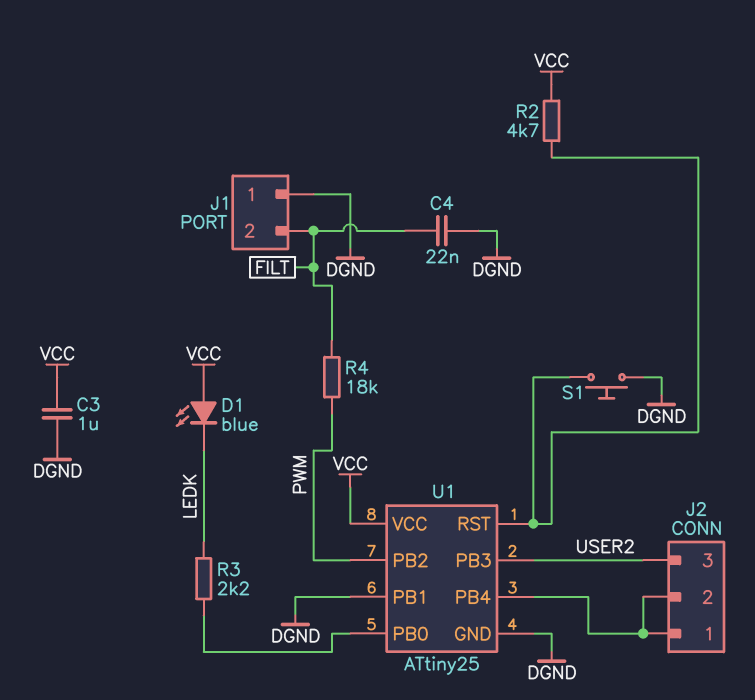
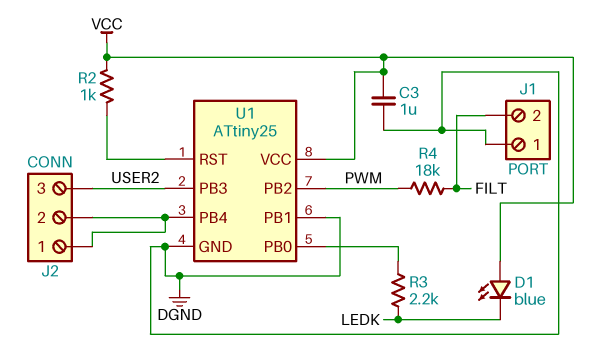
C4: 22nF (DGND, FILT) -> none
R2: 4.7k (U1/RST, VCC) -> 1k (U1/RST, VCC)
S1: button (DGND, U1/RST) -> none

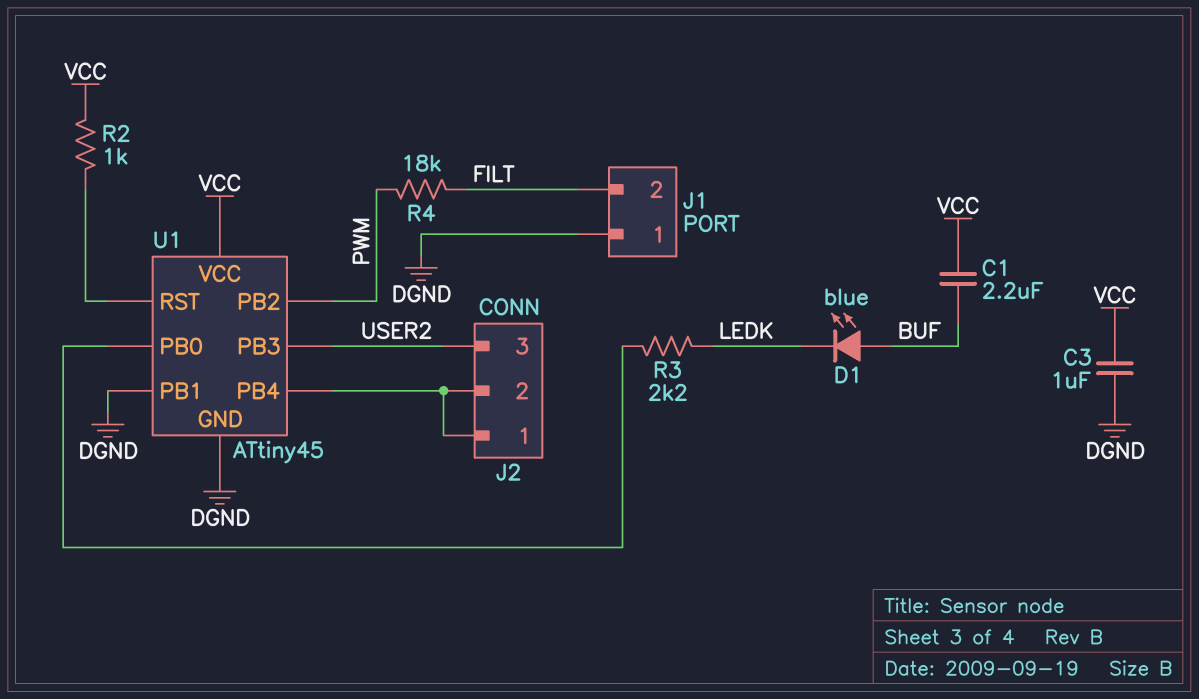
C1: none -> 2.2uF (BUF, VCC)
D1: LED blue (A VCC, K LEDK) -> LED blue (A BUF, K LEDK)
U1: ATtiny25 -> ATtiny45

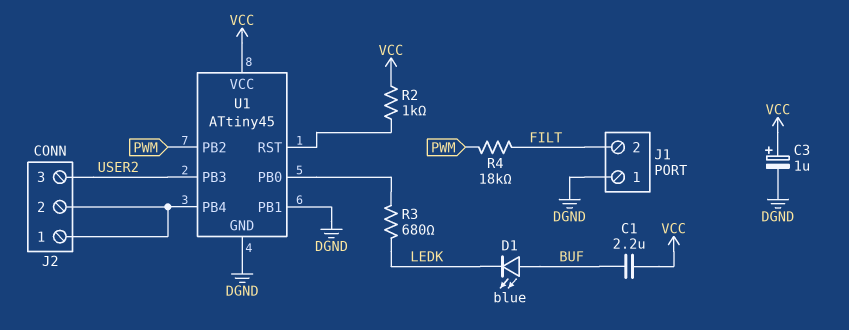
C3: 1uF (DGND, VCC) -> 1uF (plus VCC, minus DGND)
R3: 2.2k (LEDK, U1/PB0) -> 680 (LEDK, U1/PB0)

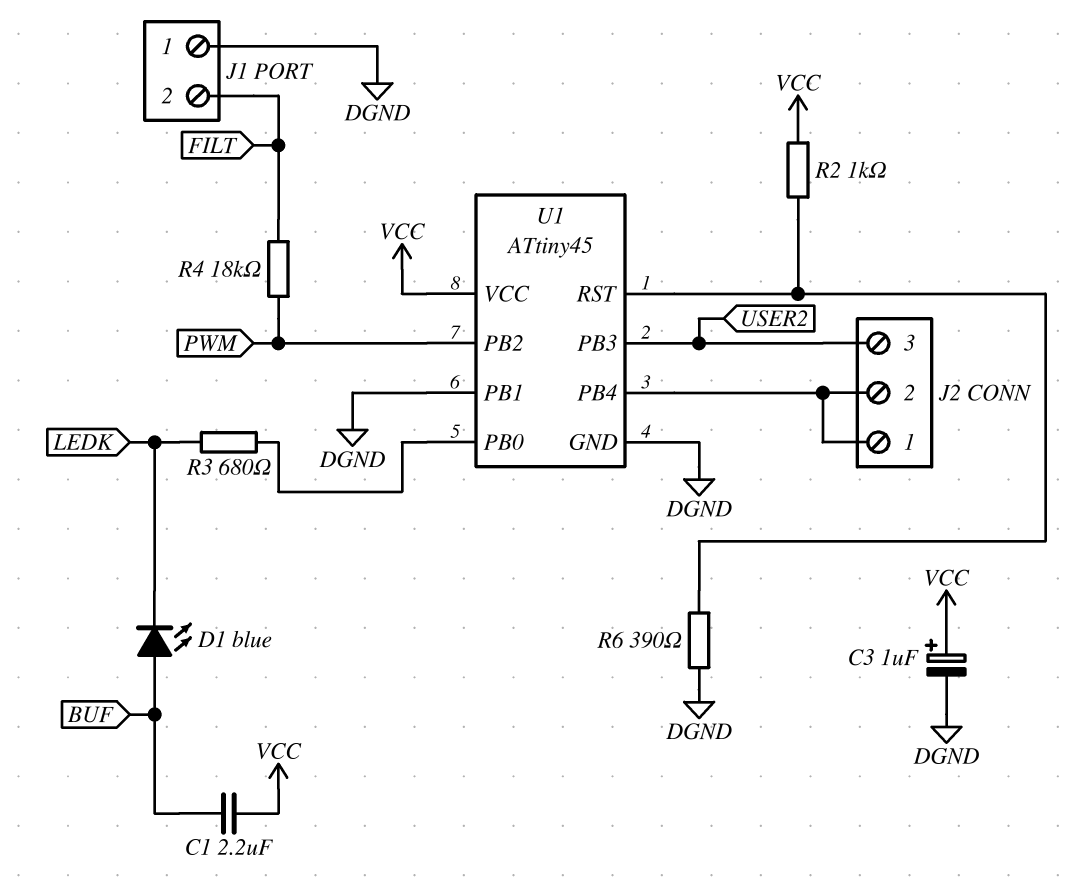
R6: none -> 390 (DGND, U1/RST)

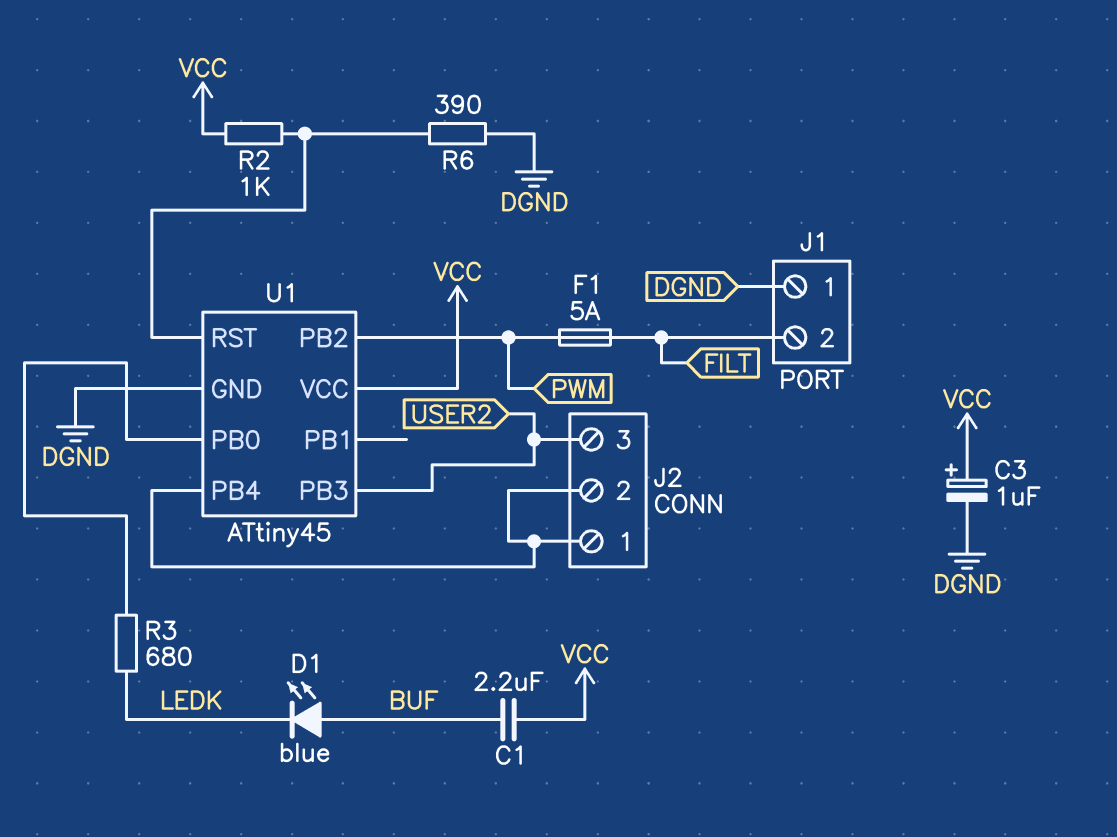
F1: none -> 5A (FILT, PWM)
R4: 18k (FILT, PWM) -> none
U1 pin PB1: DGND -> none

